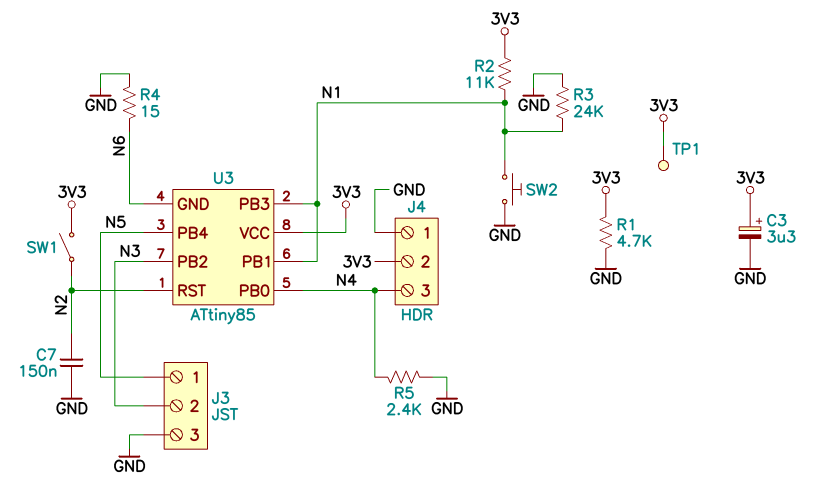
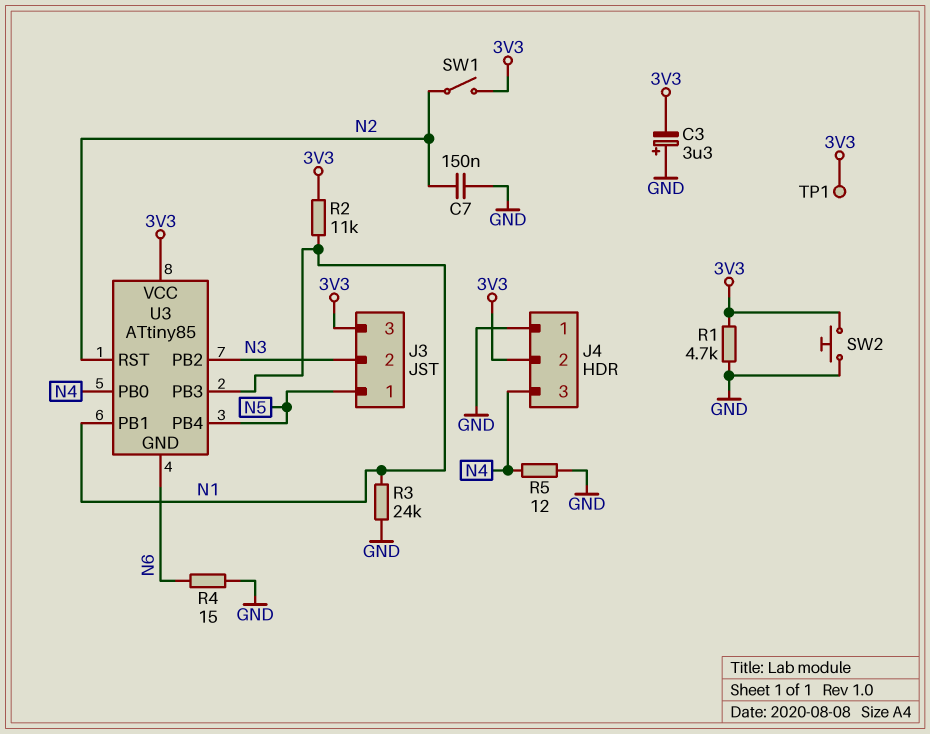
C3: 3.3uF (plus 3V3, minus GND) -> 3.3uF (plus GND, minus 3V3)
J3 pin 3: GND -> 3V3
R5: 2.4k (GND, N4) -> 12 (GND, N4)
SW2: button (GND, N1) -> button (3V3, GND)

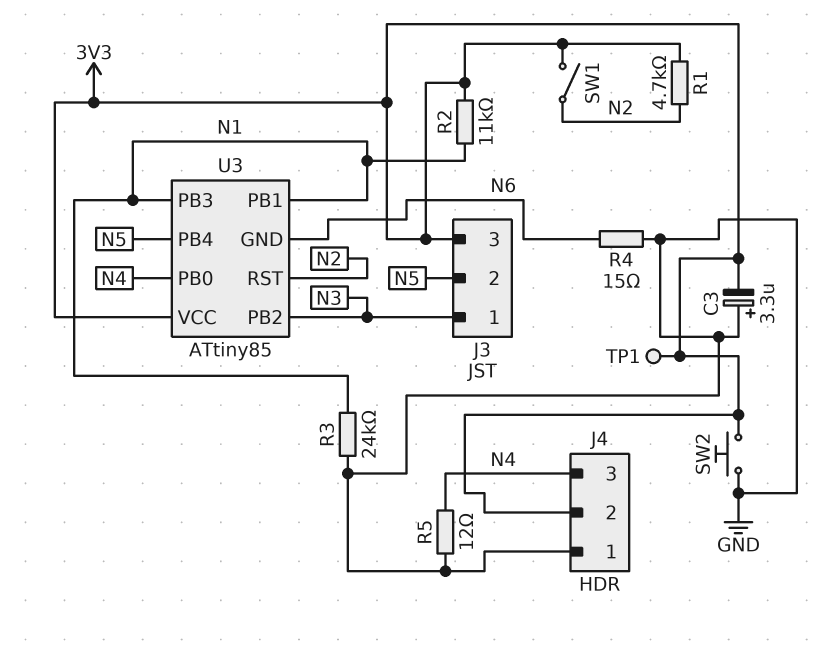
C7: 150nF (GND, N2) -> none
J3 pin 1: N5 -> N3
J3 pin 2: N3 -> N5
R1: 4.7k (3V3, GND) -> 4.7k (3V3, N2)

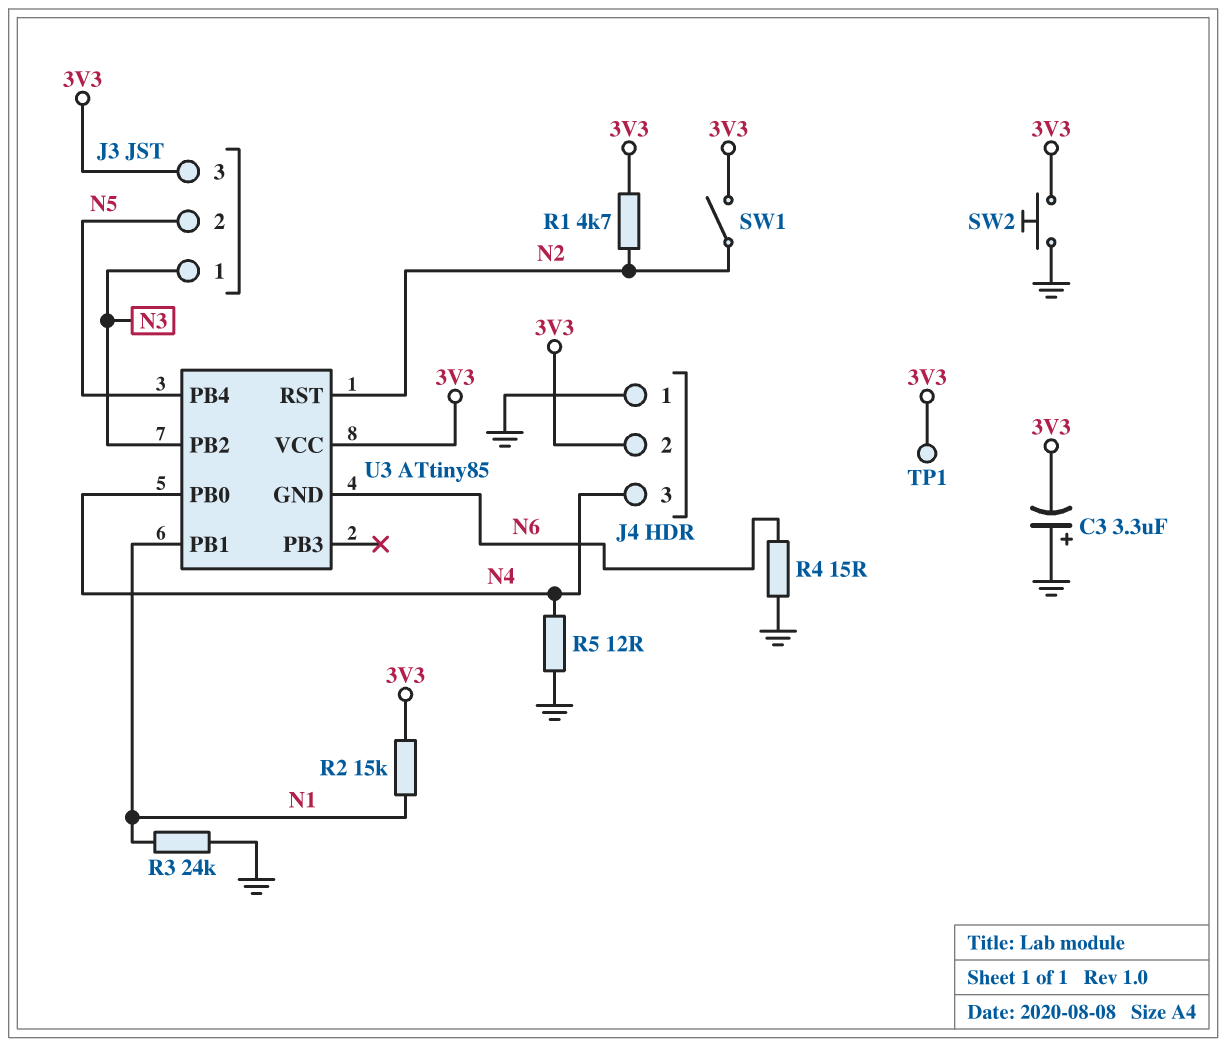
R2: 11k (3V3, N1) -> 15k (3V3, N1)
U3 pin PB3: N1 -> none

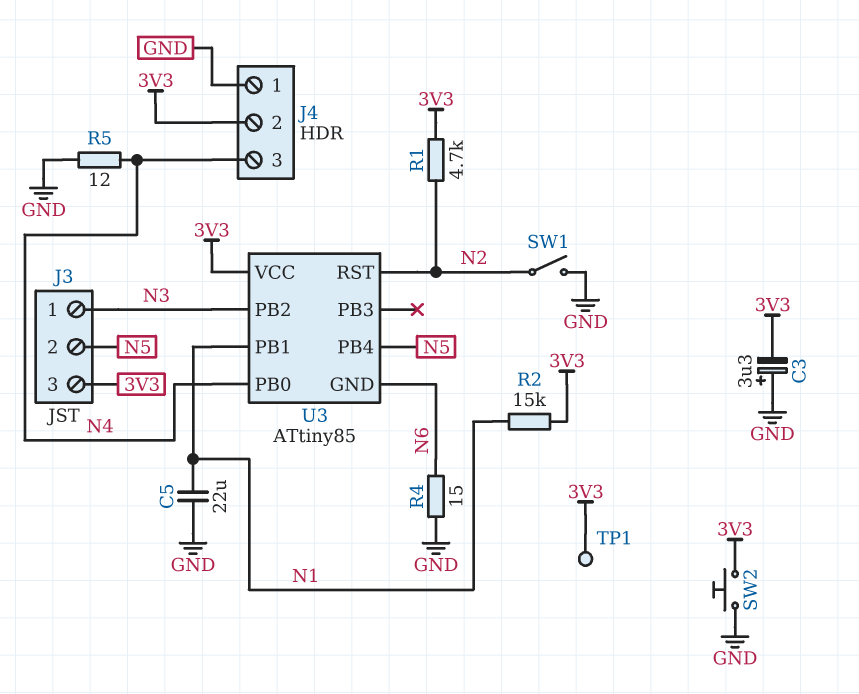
C5: none -> 22uF (GND, N1)
R3: 24k (GND, N1) -> none
SW1: switch (3V3, N2) -> switch (GND, N2)

